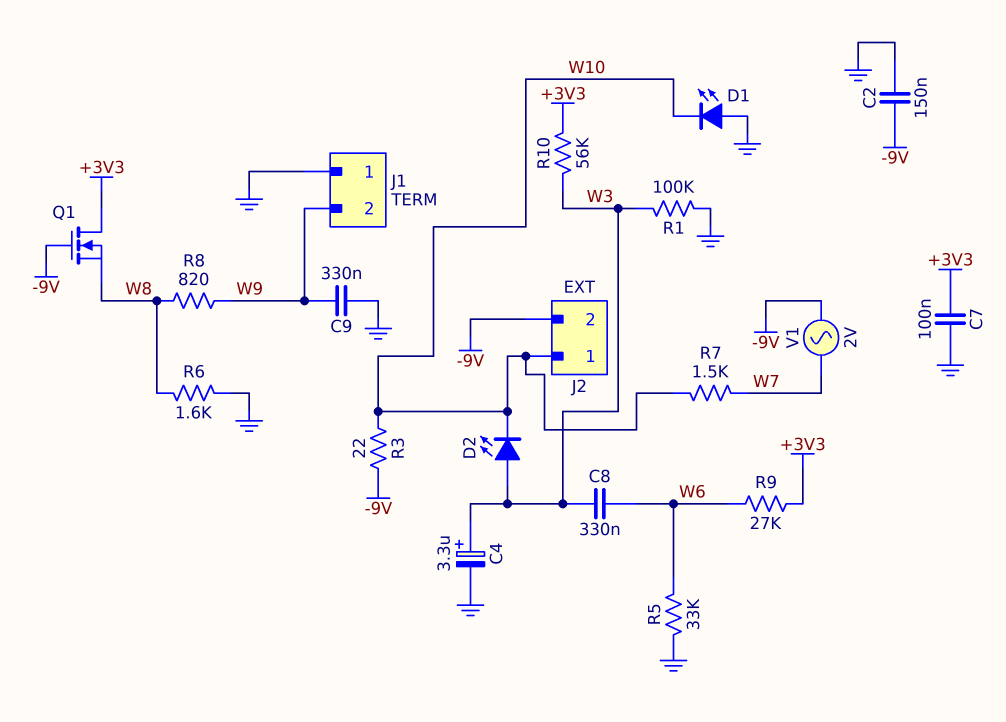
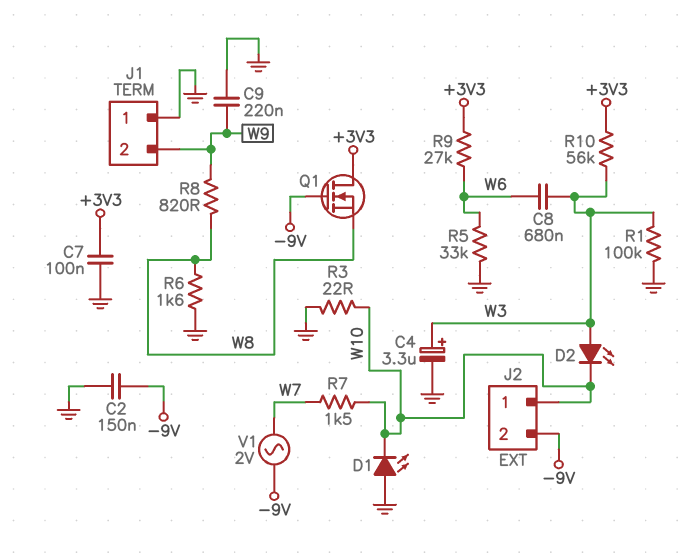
C8: 330nF (W3, W6) -> 680nF (W3, W6)
C9: 330nF (GND, W9) -> 220nF (GND, W9)
R3: 22 (-9V, W10) -> 22 (GND, W10)

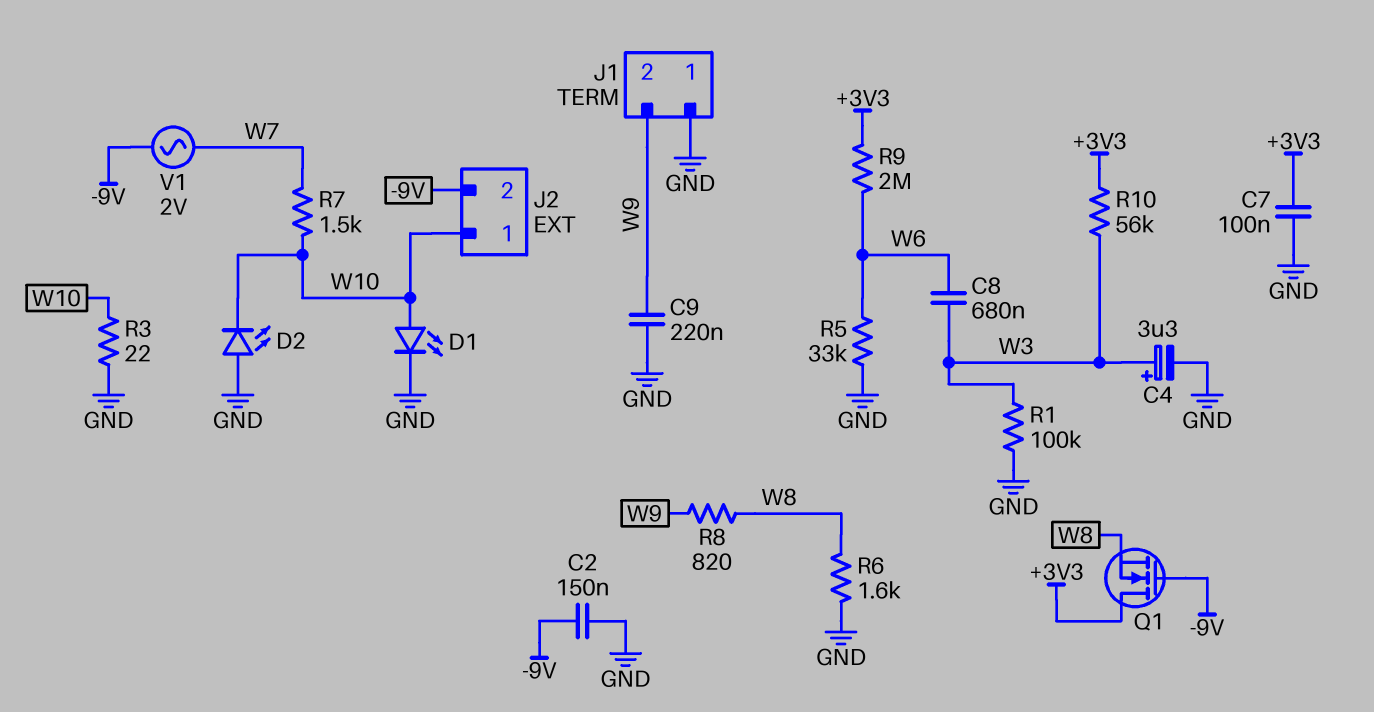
D1: LED (A GND, K W10) -> LED (A W10, K GND)
D2: LED (A W3, K W10) -> LED (A GND, K W10)
R9: 27k (+3V3, W6) -> 2M (+3V3, W6)

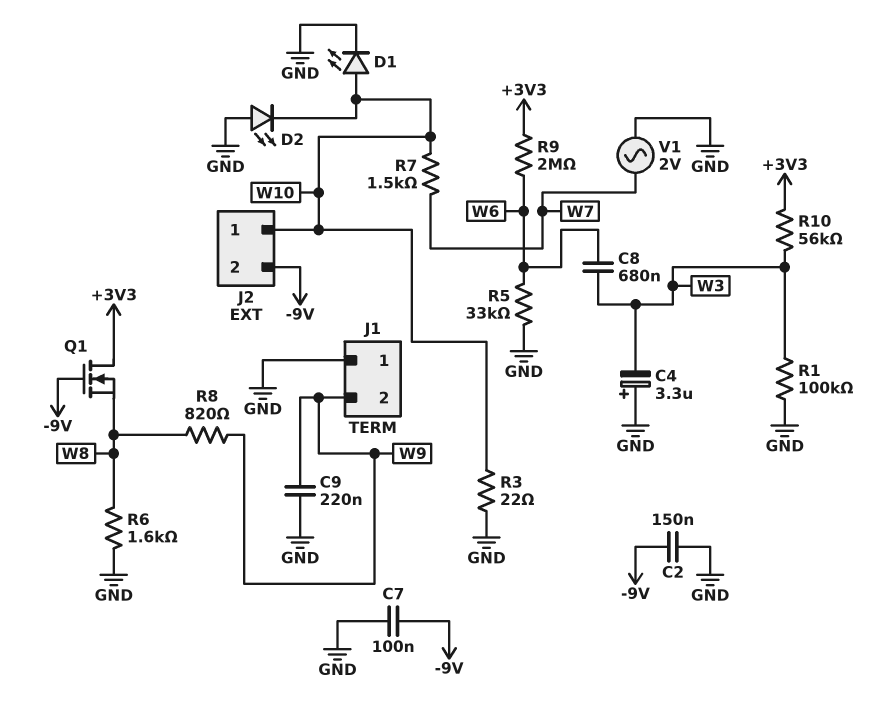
C4: 3.3uF (plus W3, minus GND) -> 3.3uF (plus GND, minus W3)
C7: 100nF (+3V3, GND) -> 100nF (-9V, GND)
V1: AC 2V (-9V, W7) -> AC 2V (GND, W7)

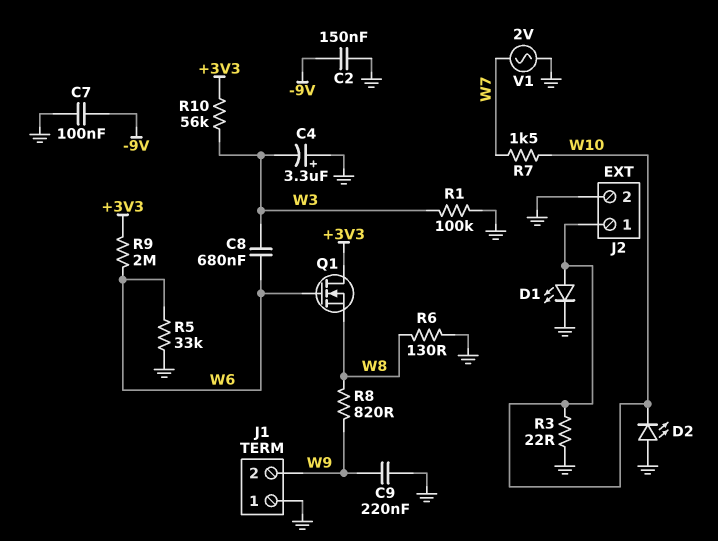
J2 pin 2: -9V -> GND
Q1: NMOS (G -9V, D +3V3, S W8) -> NMOS (G W6, D +3V3, S W8)
R6: 1.6k (GND, W8) -> 130 (GND, W8)

